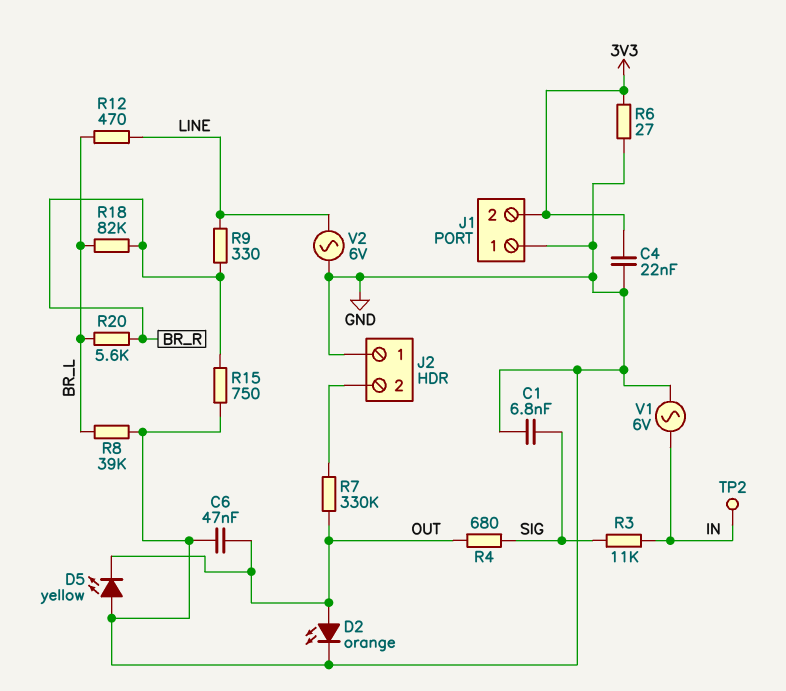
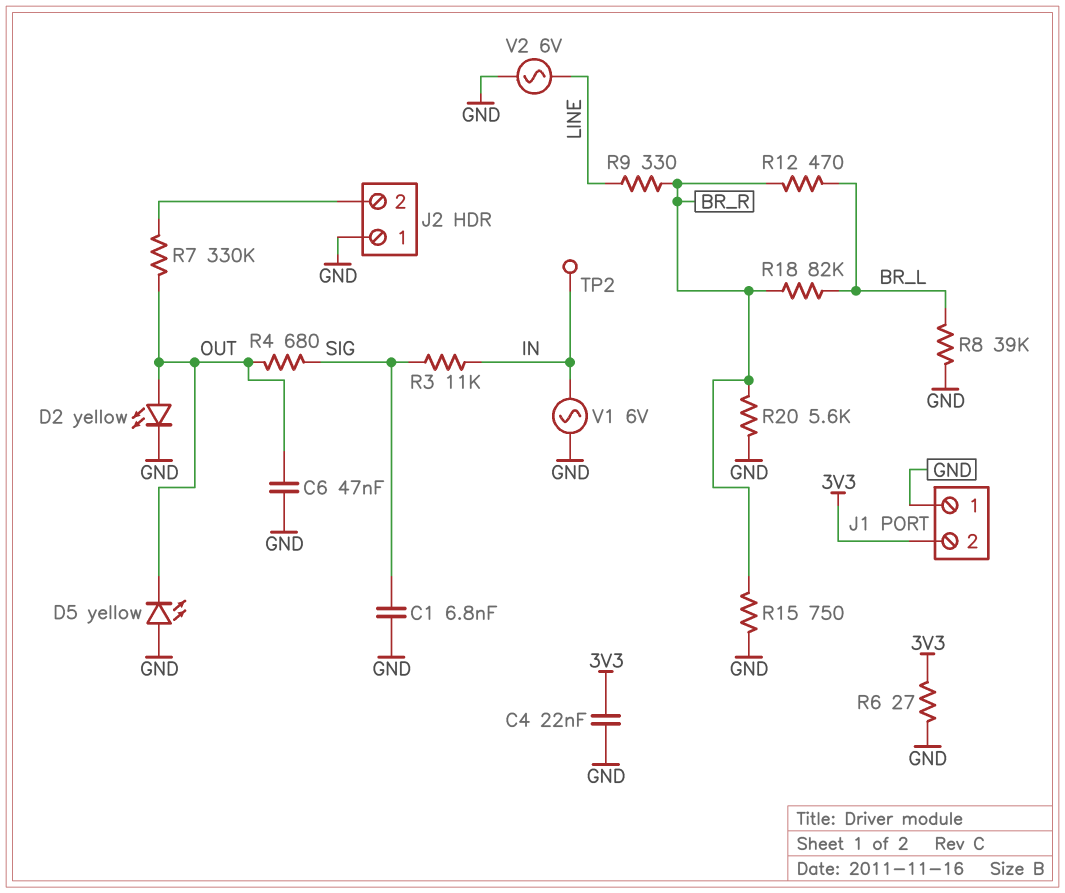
D2: LED orange (A OUT, K GND) -> LED yellow (A OUT, K GND)
R12: 470 (BR_L, LINE) -> 470 (BR_L, BR_R)
R20: 5.6k (BR_L, BR_R) -> 5.6k (BR_R, GND)

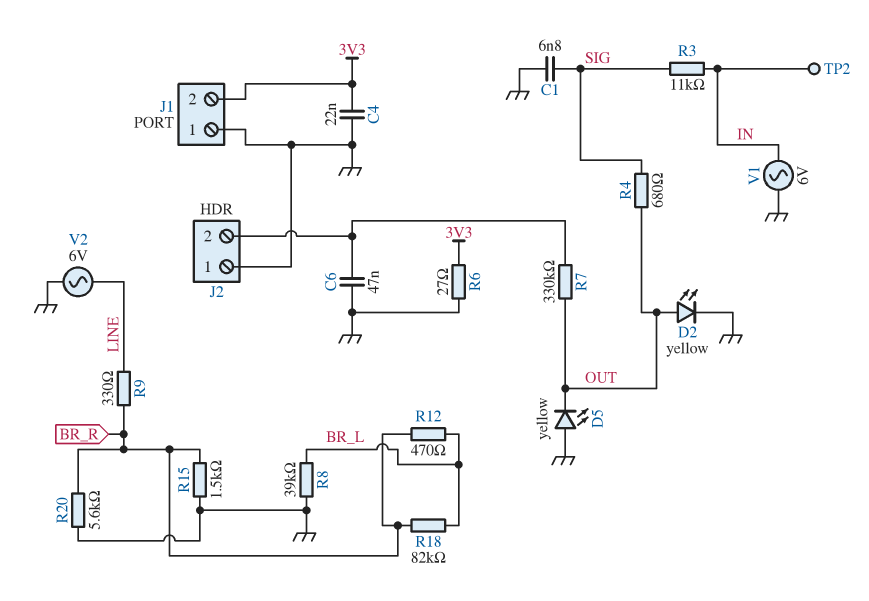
C6: 47nF (GND, OUT) -> 47nF (GND, J2/2)
R15: 750 (BR_R, GND) -> 1.5k (BR_R, GND)

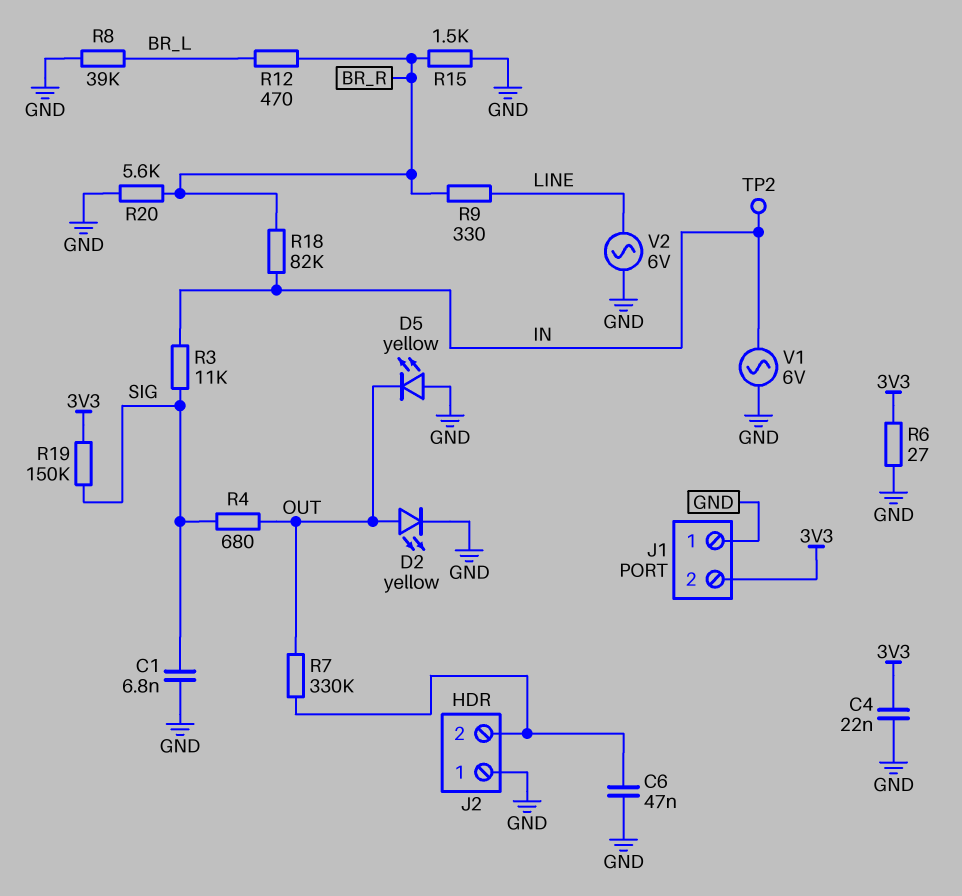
R18: 82k (BR_L, BR_R) -> 82k (BR_R, IN)
R19: none -> 150k (3V3, SIG)

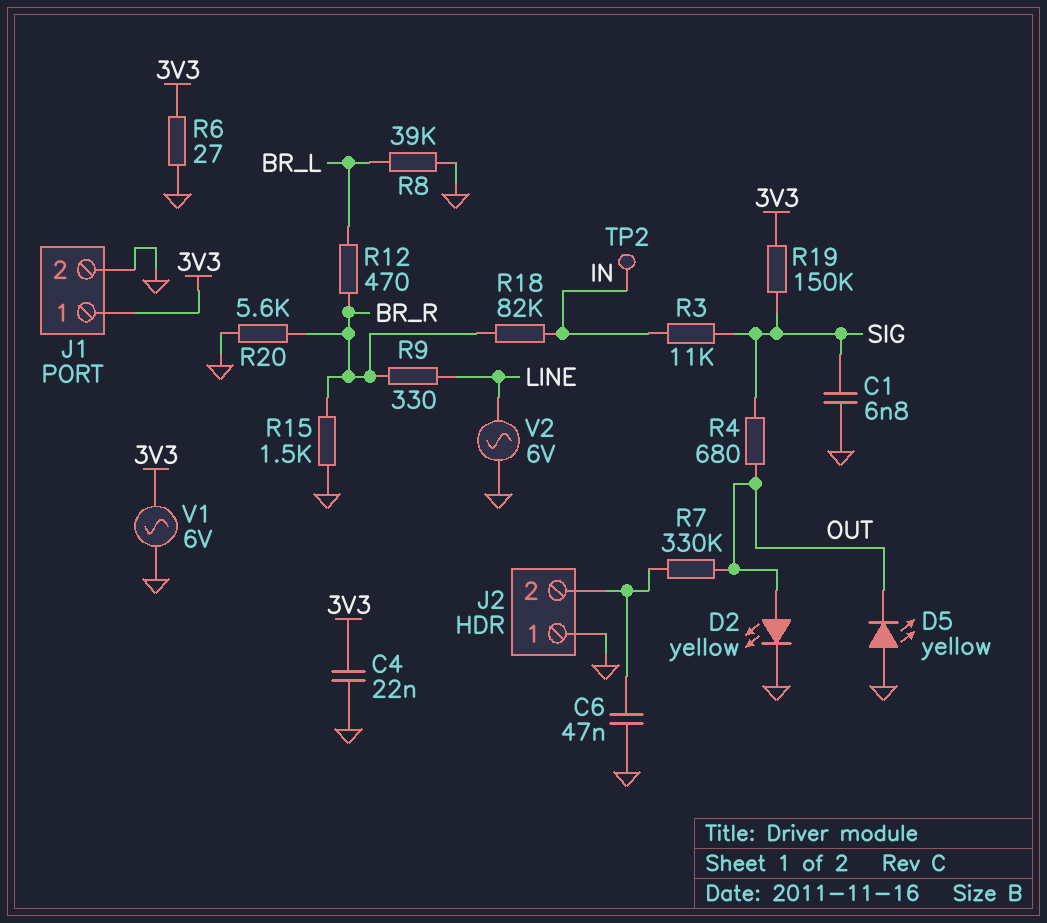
J1 pin 1: GND -> 3V3
J1 pin 2: 3V3 -> GND
V1: AC 6V (GND, IN) -> AC 6V (3V3, GND)

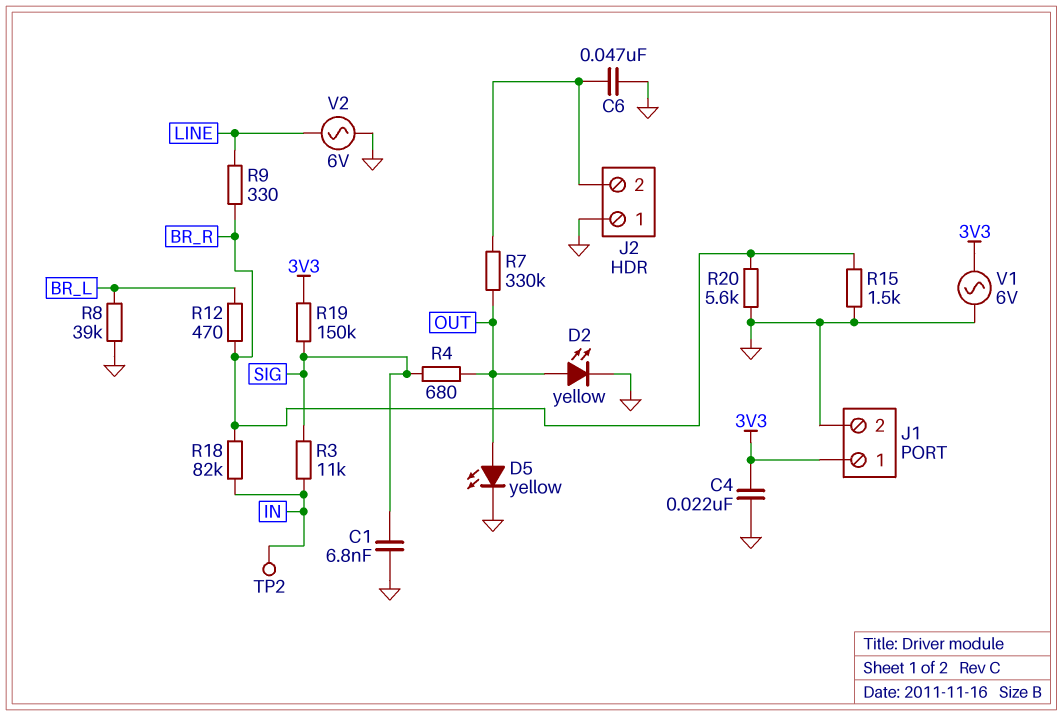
D5: LED yellow (A GND, K OUT) -> LED yellow (A OUT, K GND)
R6: 27 (3V3, GND) -> none

